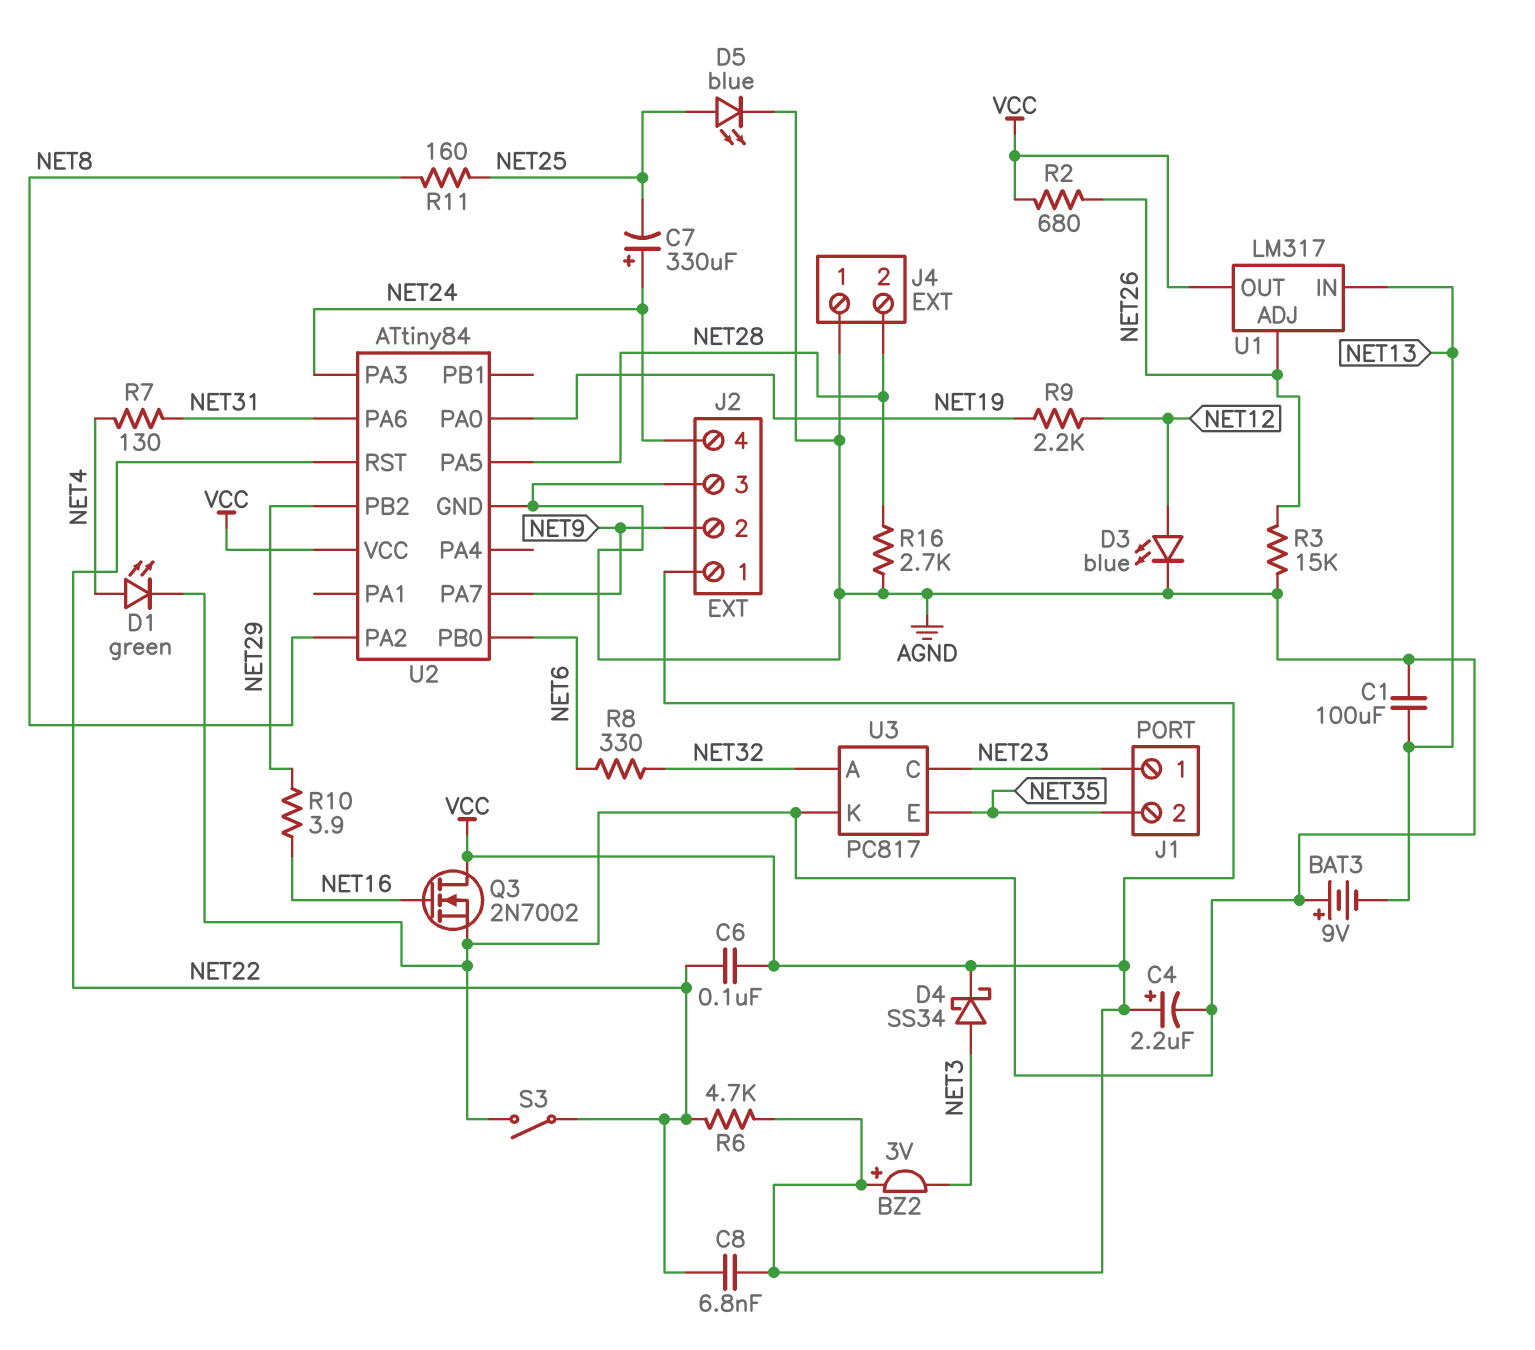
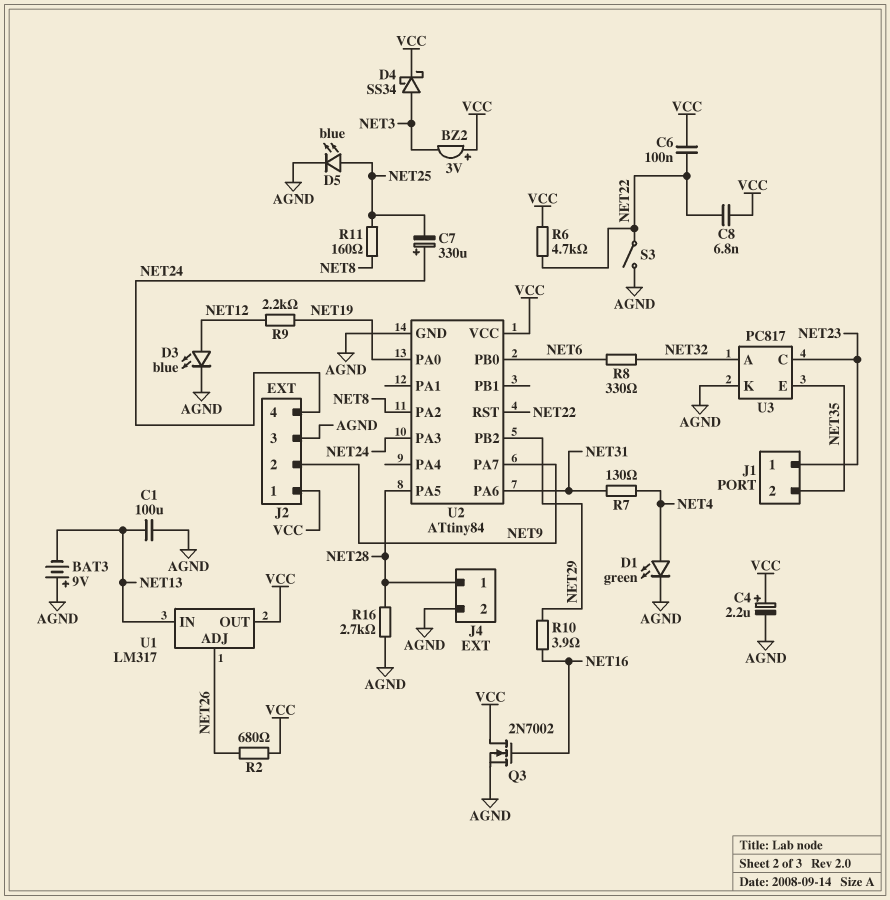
J4 pin 1: AGND -> NET28
J4 pin 2: NET28 -> AGND
R3: 15k (AGND, NET26) -> none

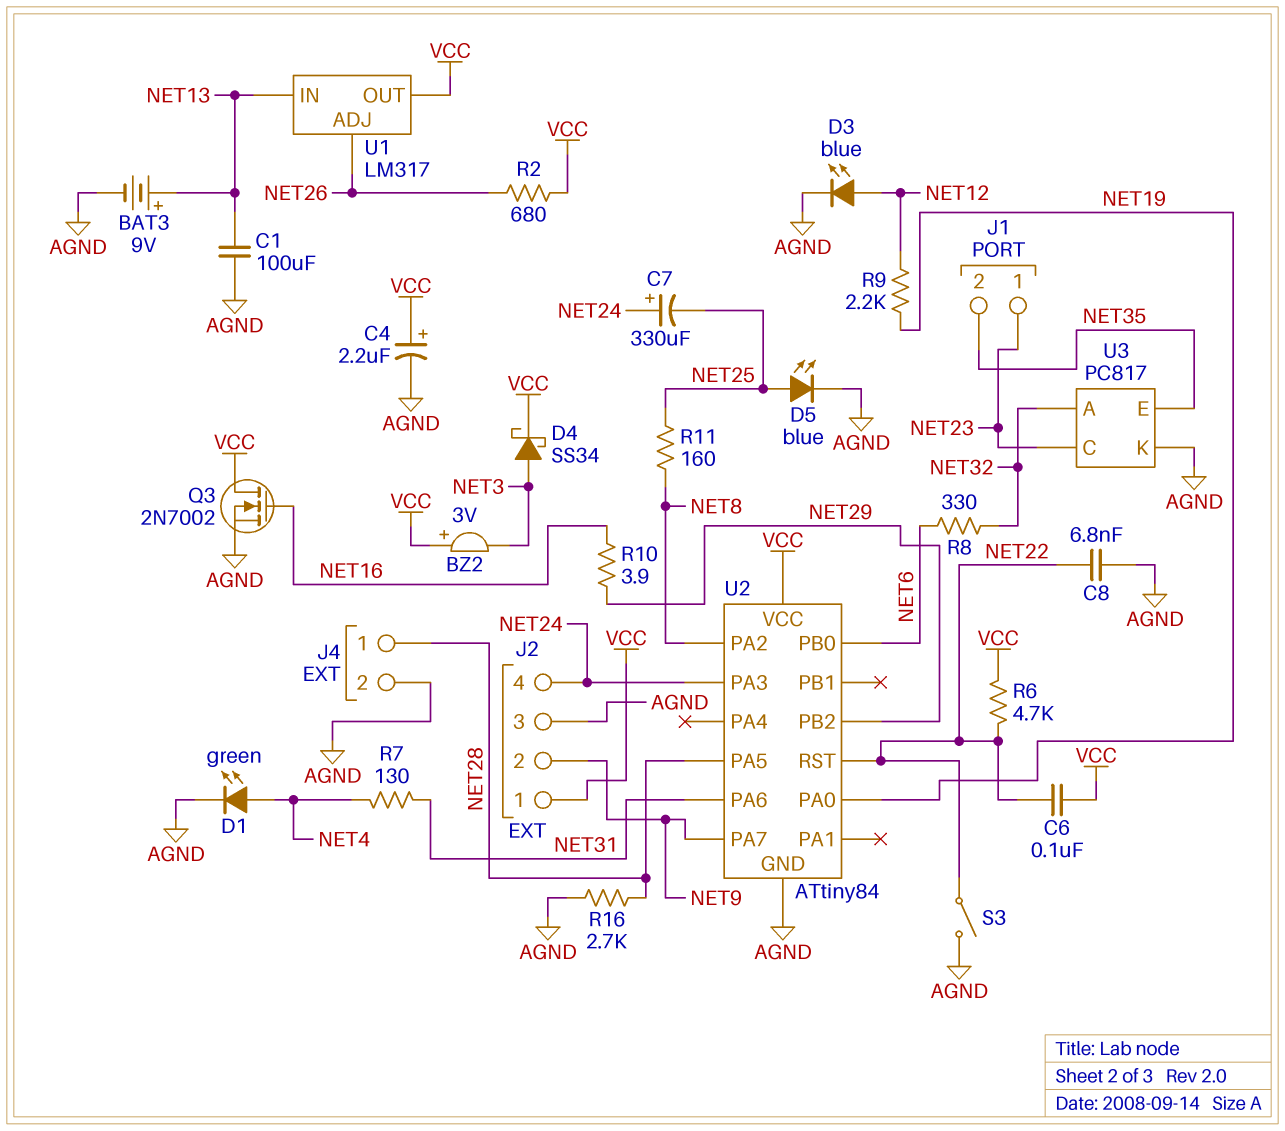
BAT3: 9V (plus AGND, minus NET13) -> 9V (plus NET13, minus AGND)
C8: 6.8nF (NET22, VCC) -> 6.8nF (AGND, NET22)

